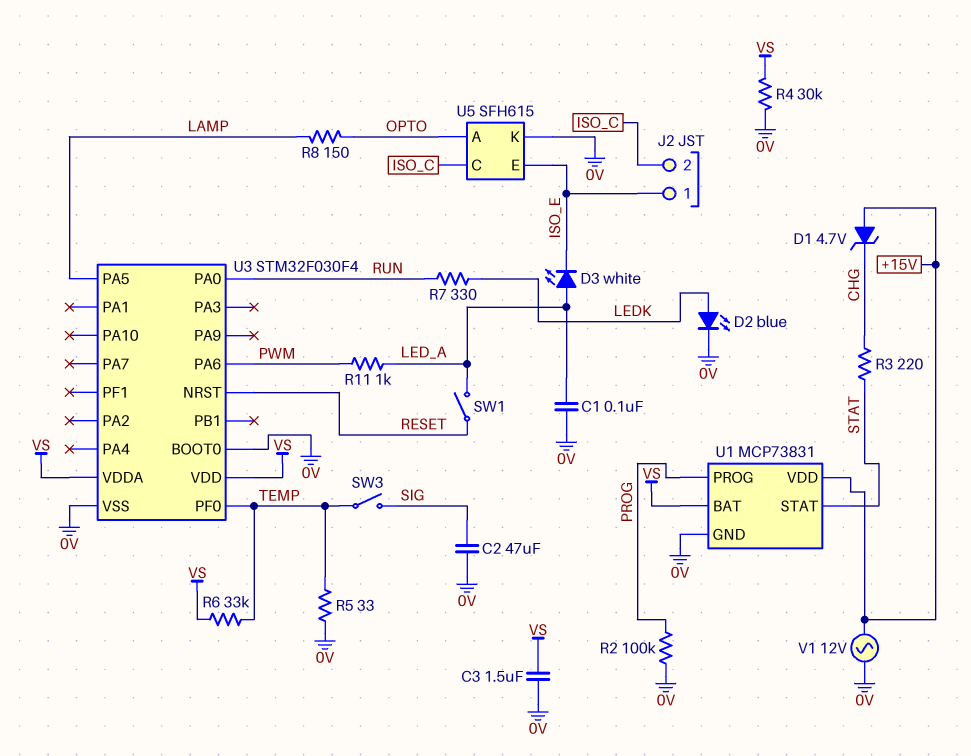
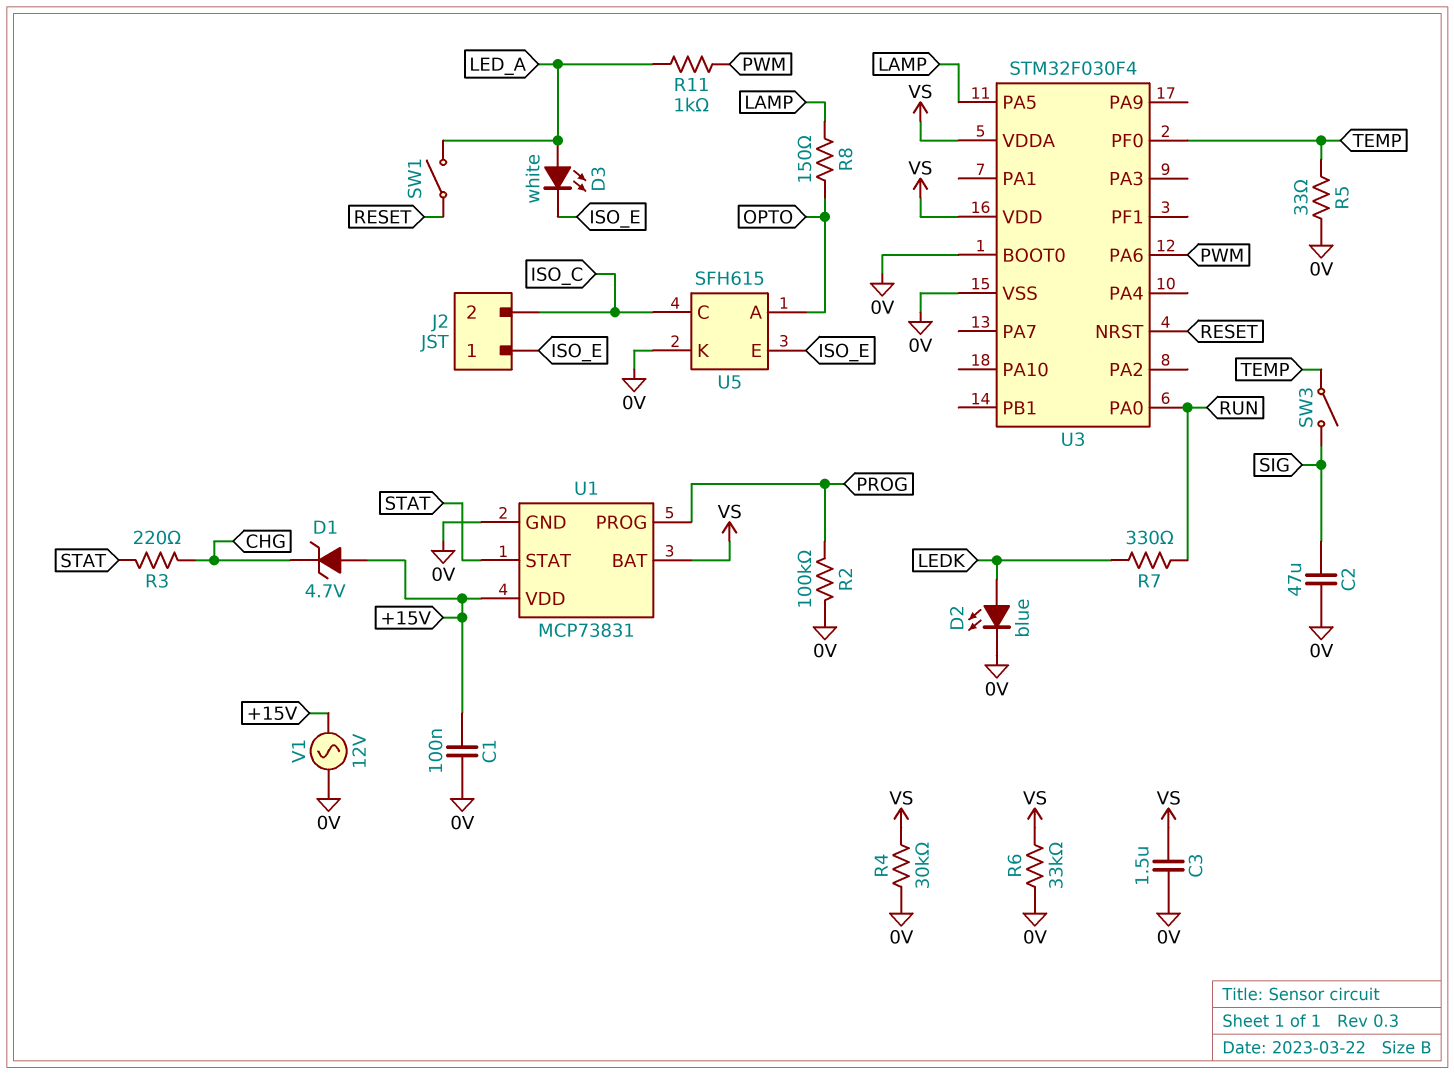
C1: 100nF (0V, LED_A) -> 100nF (+15V, 0V)
R6: 33k (TEMP, VS) -> 33k (0V, VS)

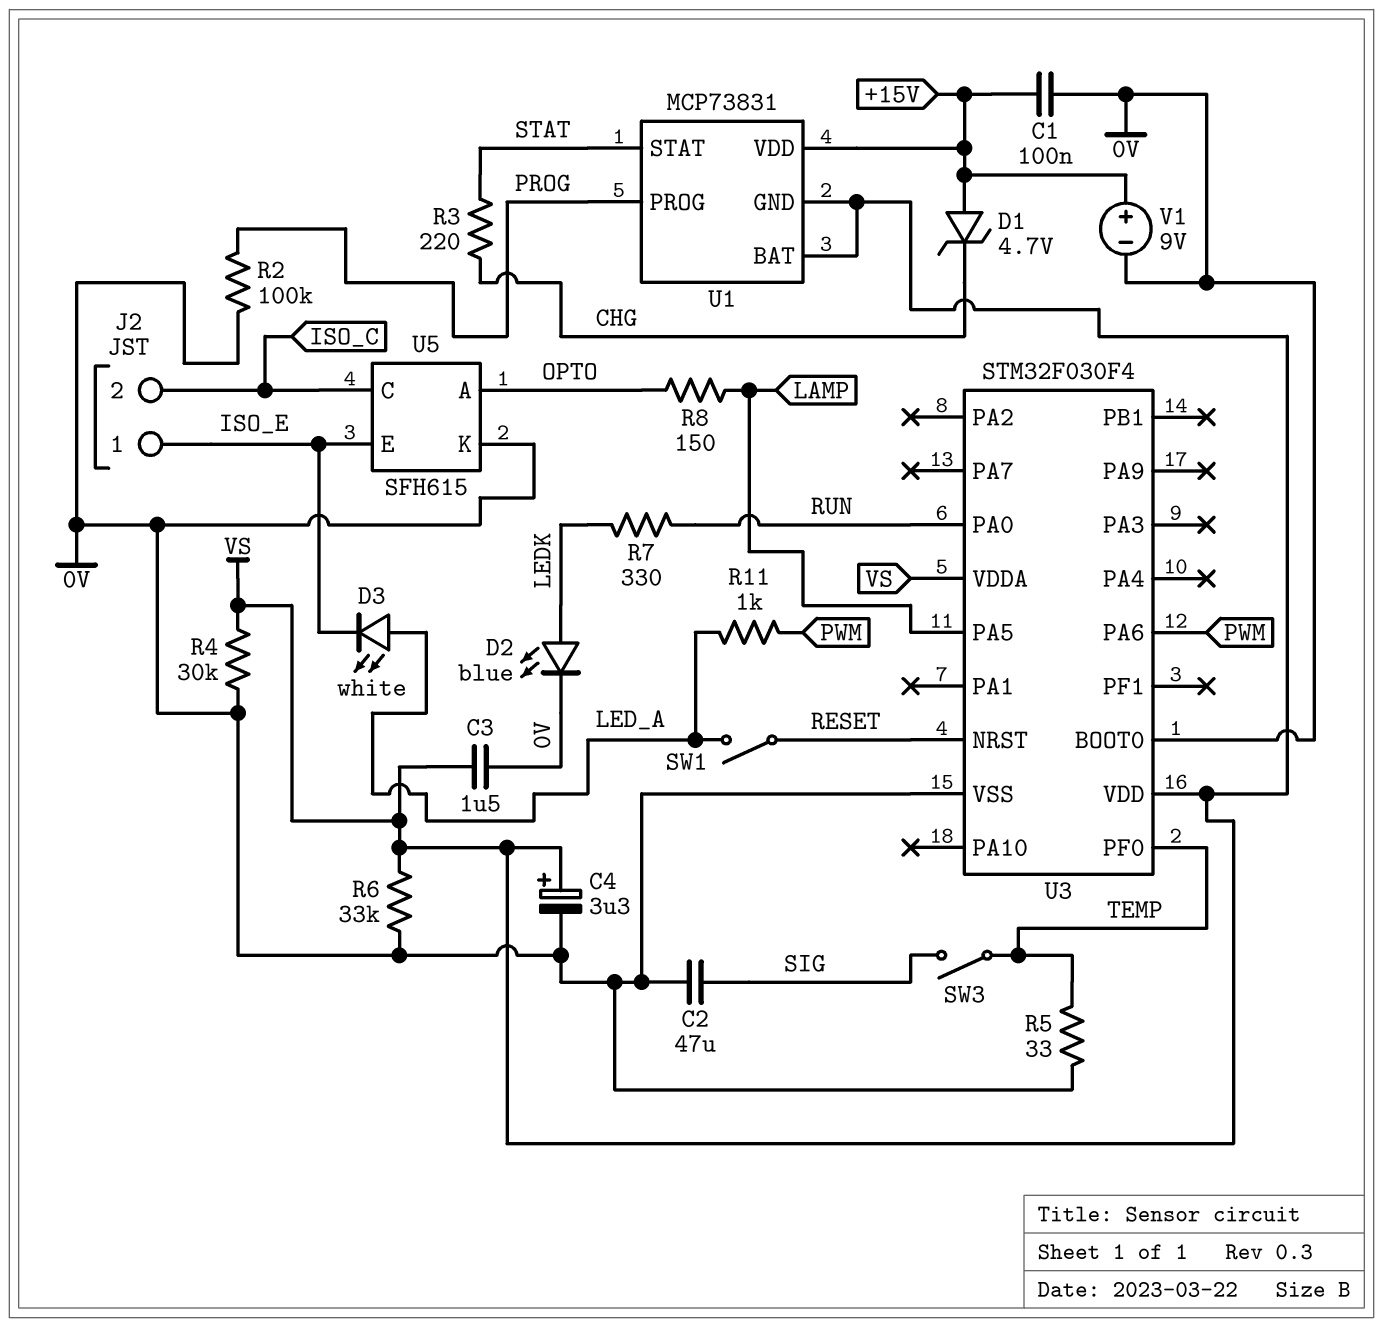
C4: none -> 3.3uF (plus VS, minus 0V)
U1 pin GND: 0V -> VS
V1: AC 12V (+15V, 0V) -> 9V (plus +15V, minus 0V)

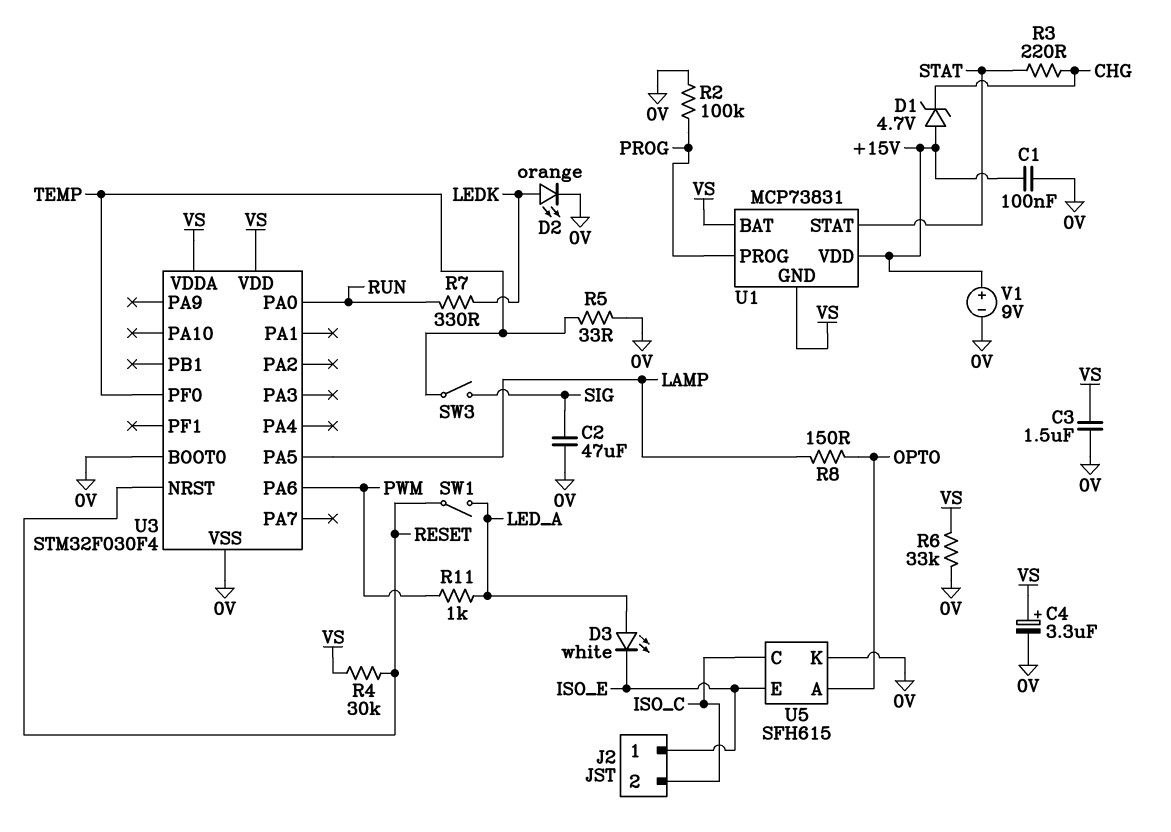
D2: LED blue (A LEDK, K 0V) -> LED orange (A LEDK, K 0V)
R4: 30k (0V, VS) -> 30k (RESET, VS)

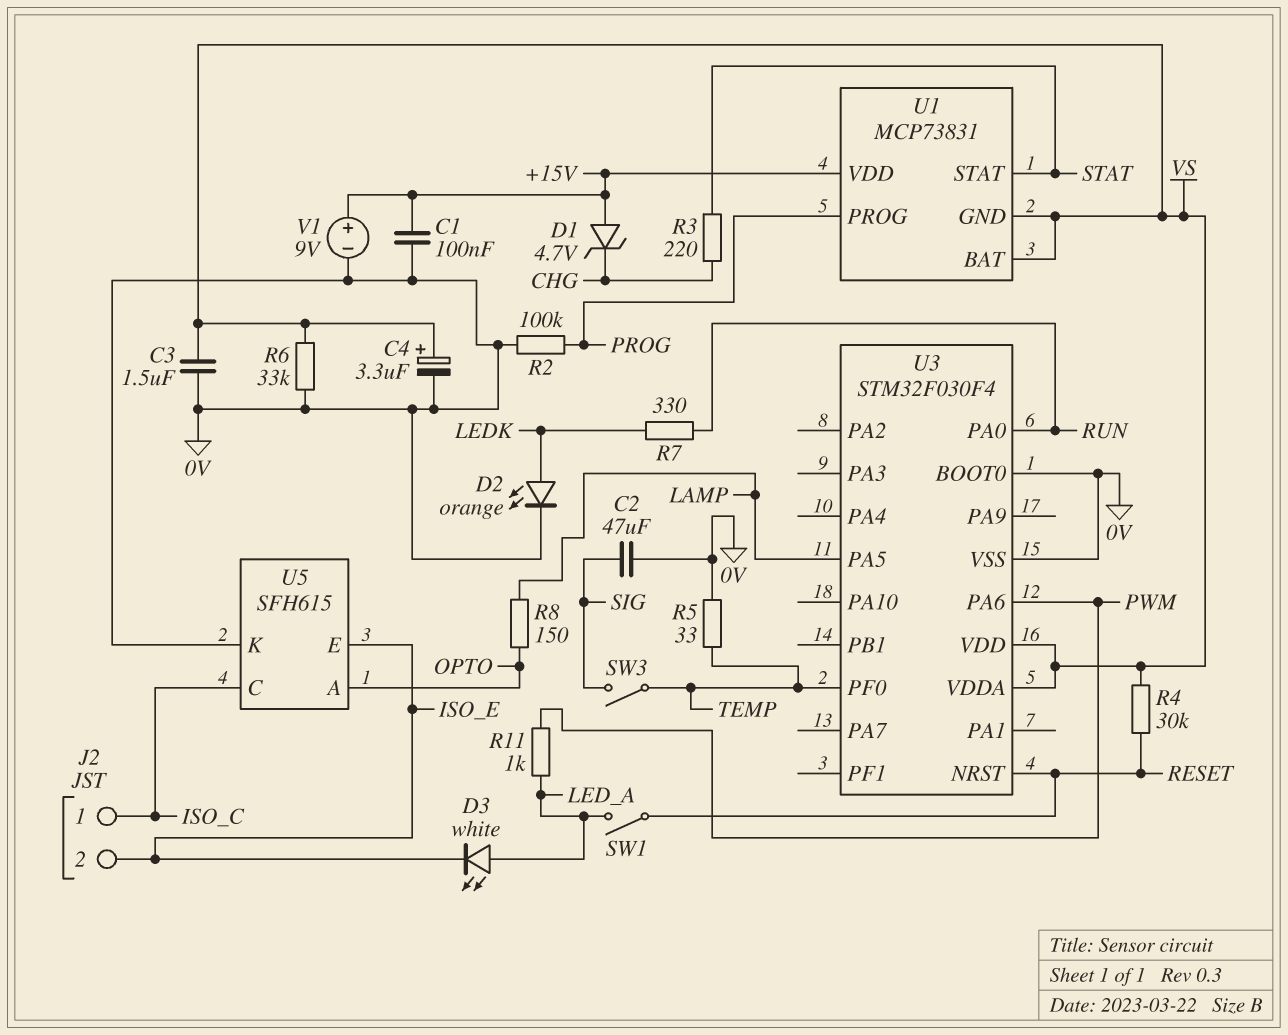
J2 pin 1: ISO_E -> ISO_C
J2 pin 2: ISO_C -> ISO_E

